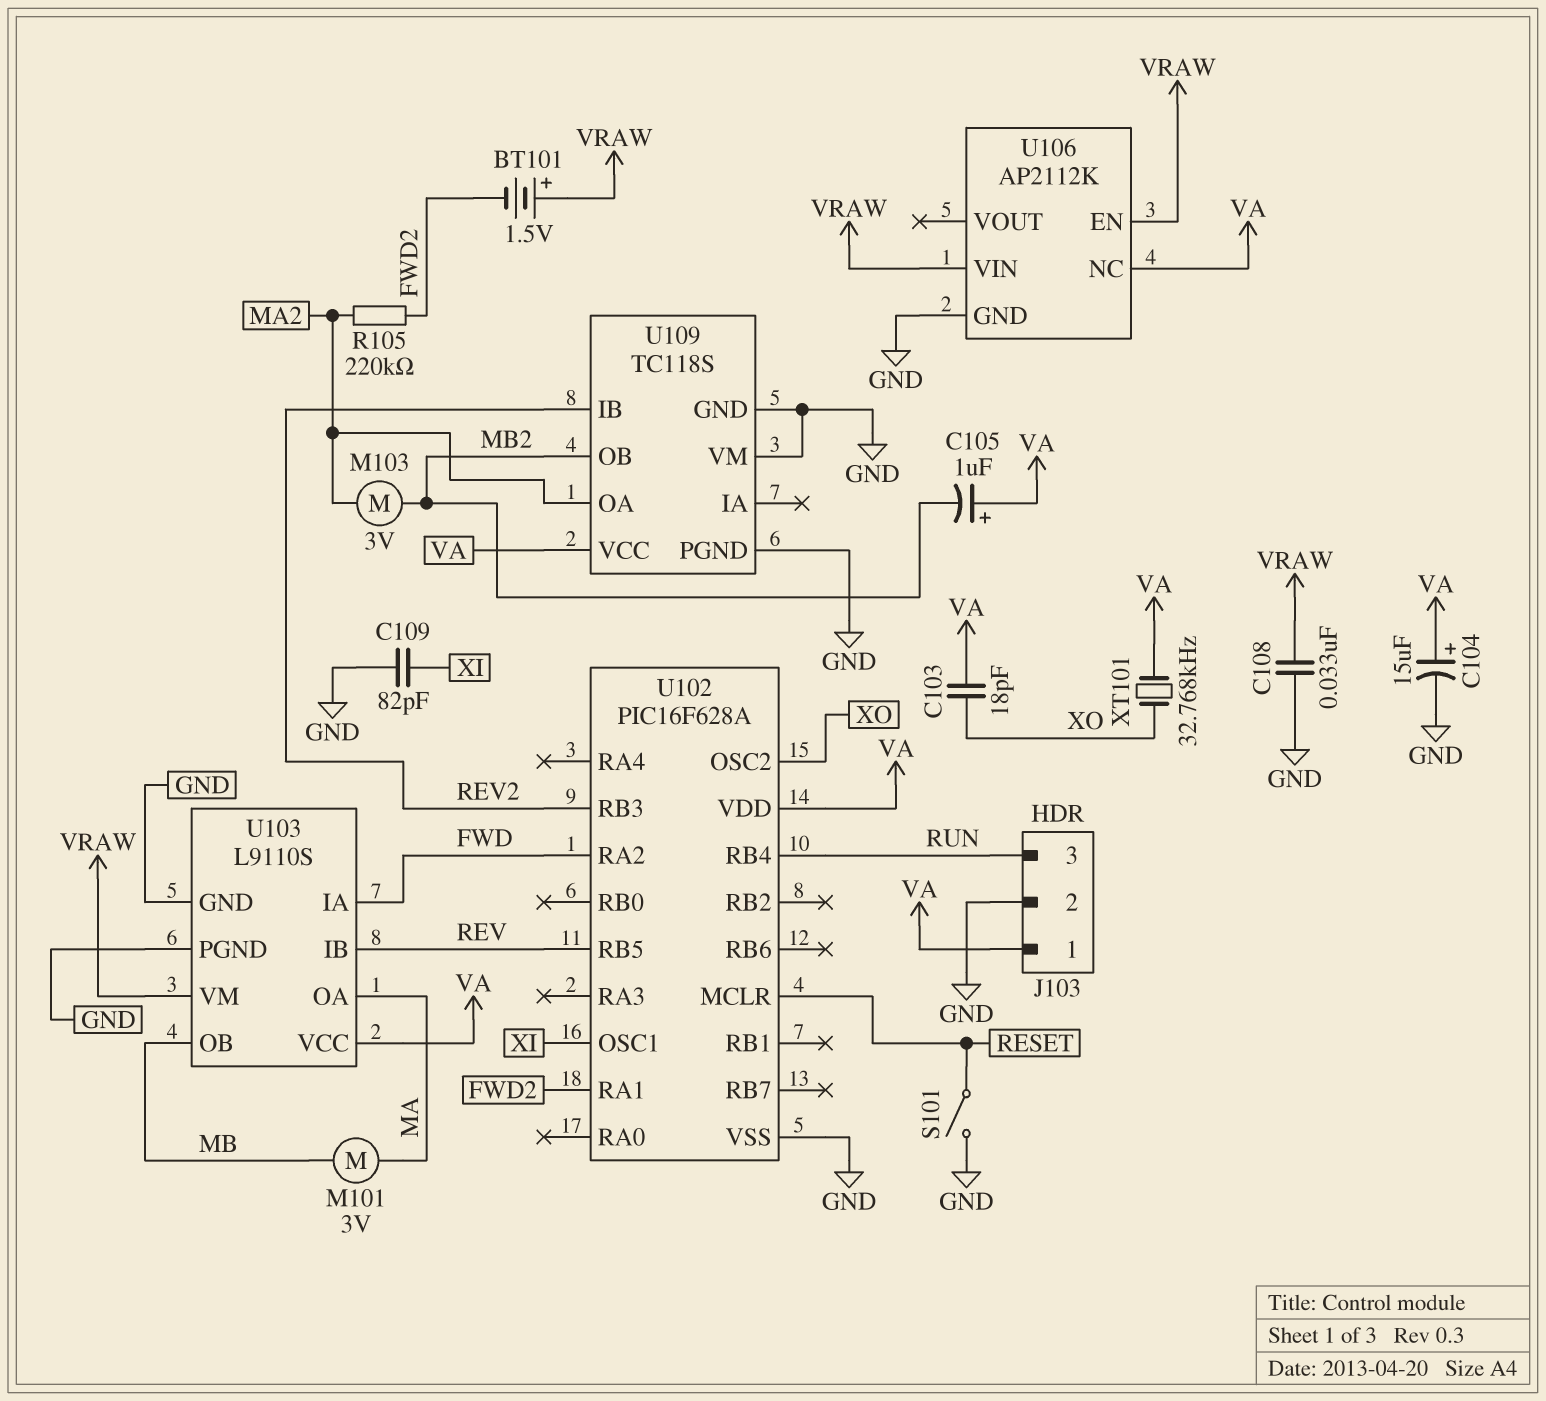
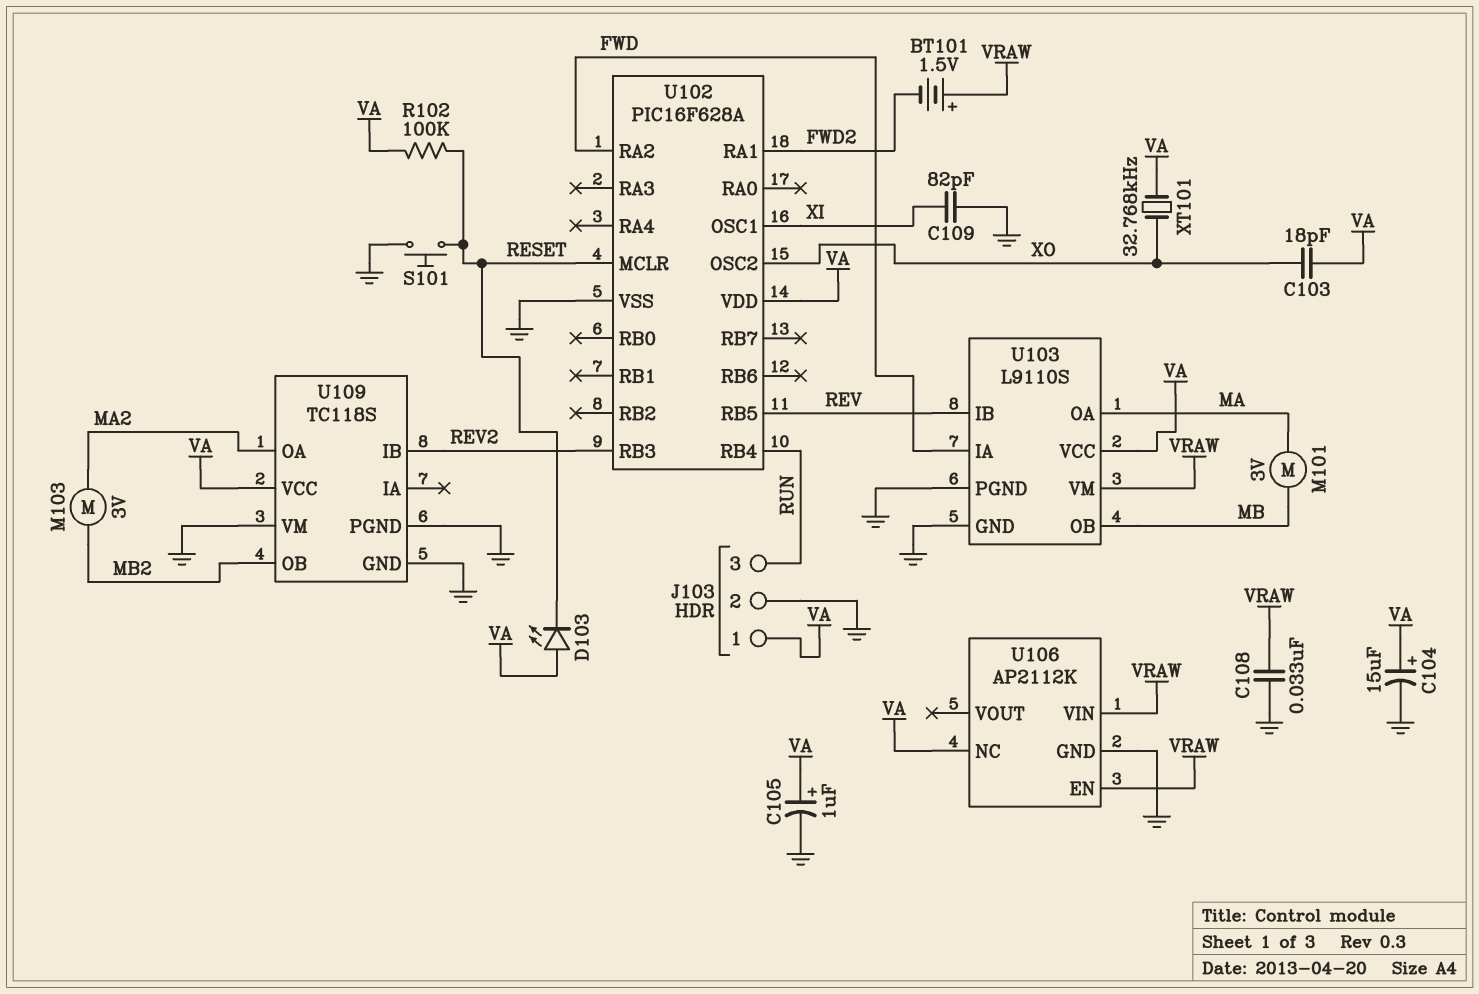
C105: 1uF (plus VA, minus MB2) -> 1uF (plus VA, minus GND)
D103: none -> LED (A VA, K RESET)
R102: none -> 100k (RESET, VA)
R105: 220k (FWD2, MA2) -> none
S101: switch (GND, RESET) -> button (GND, RESET)

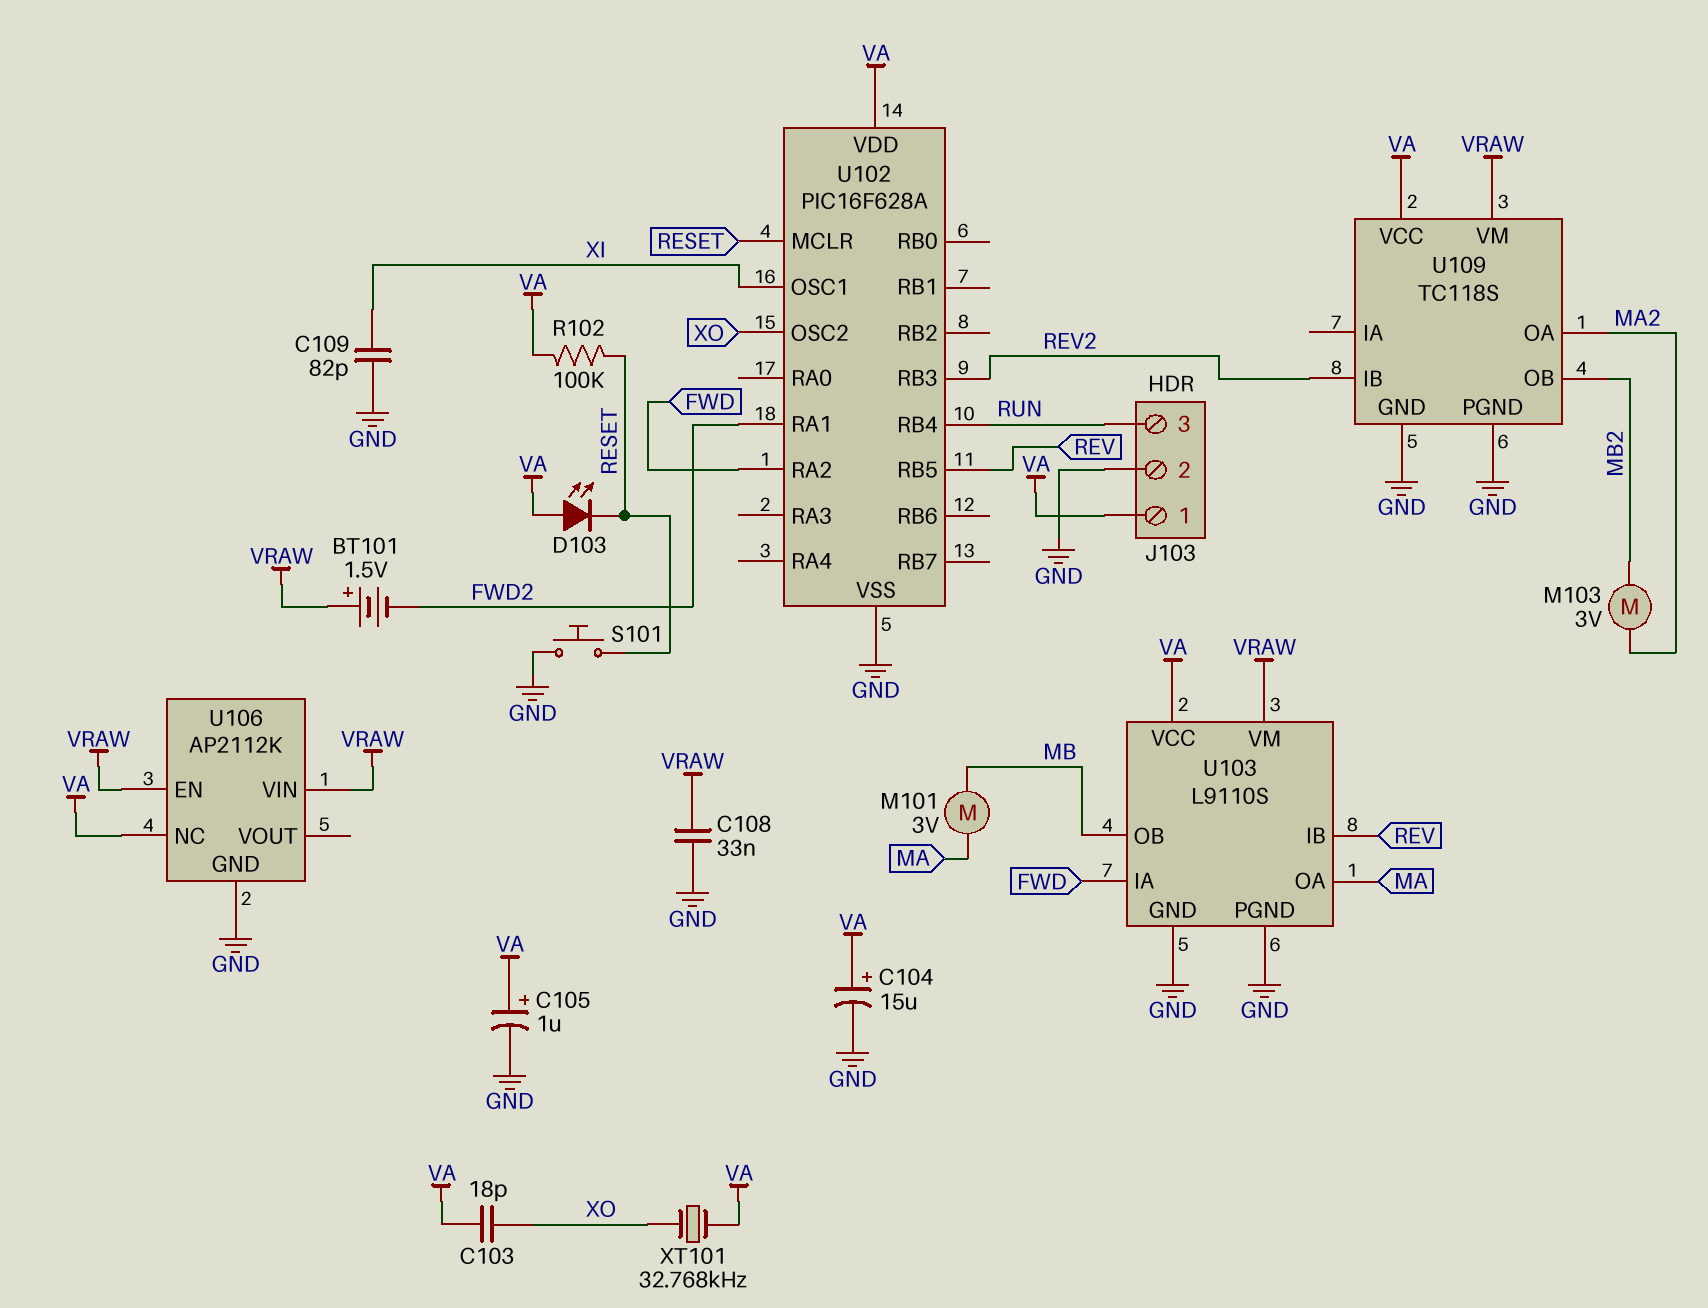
U109 pin VM: GND -> VRAW

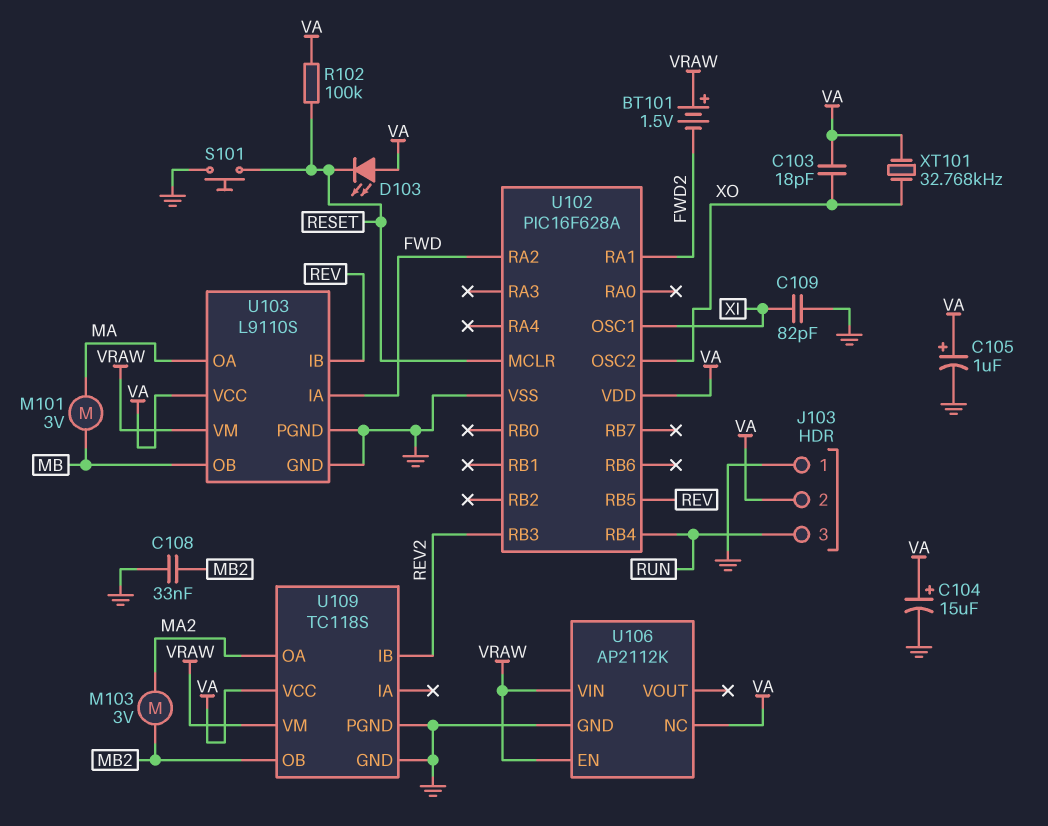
C108: 33nF (GND, VRAW) -> 33nF (GND, MB2)
J103 pin 1: VA -> GND
J103 pin 2: GND -> VA

